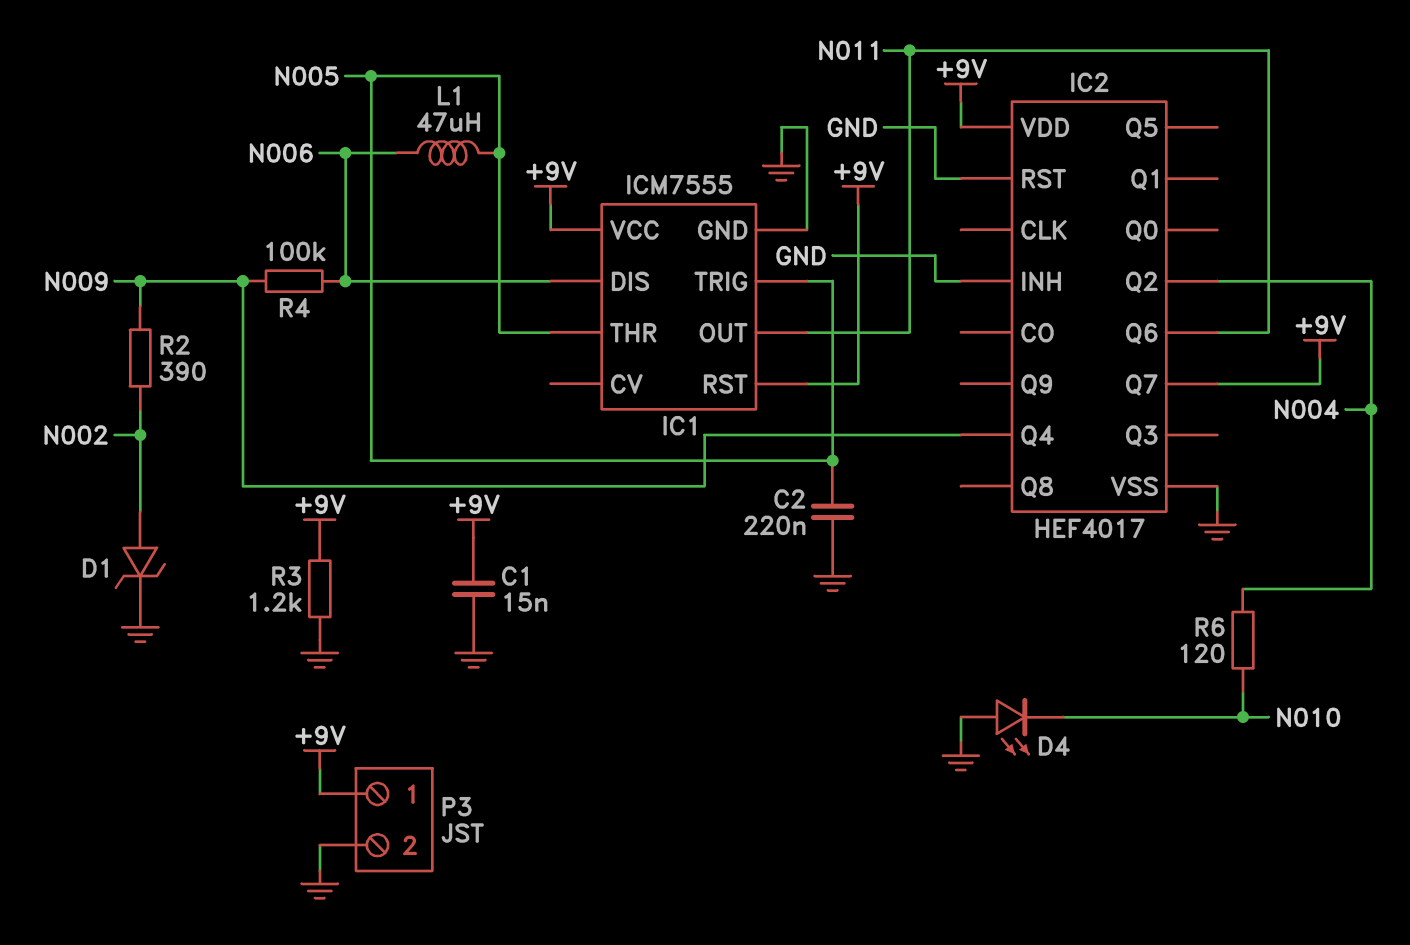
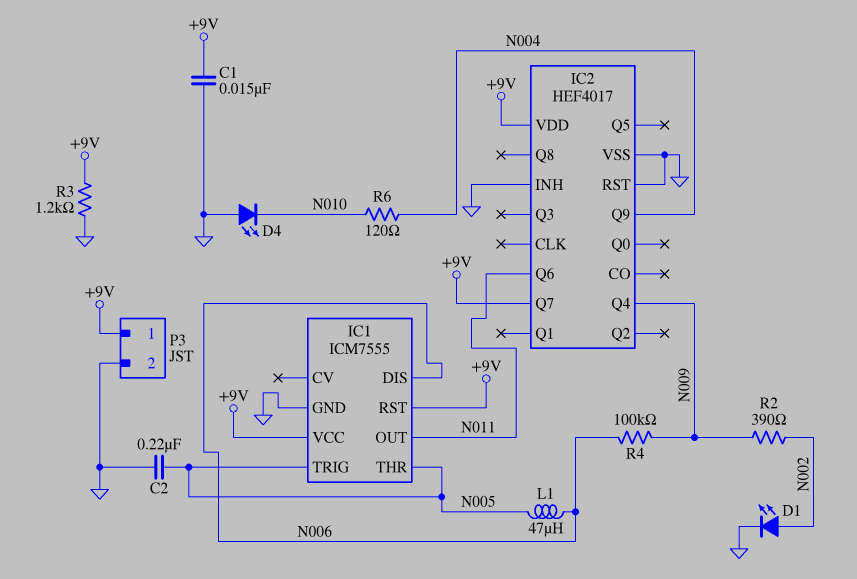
D1: zener (A N002, K GND) -> LED (A N002, K GND)
IC2 pin Q2: N004 -> none
IC2 pin Q9: none -> N004

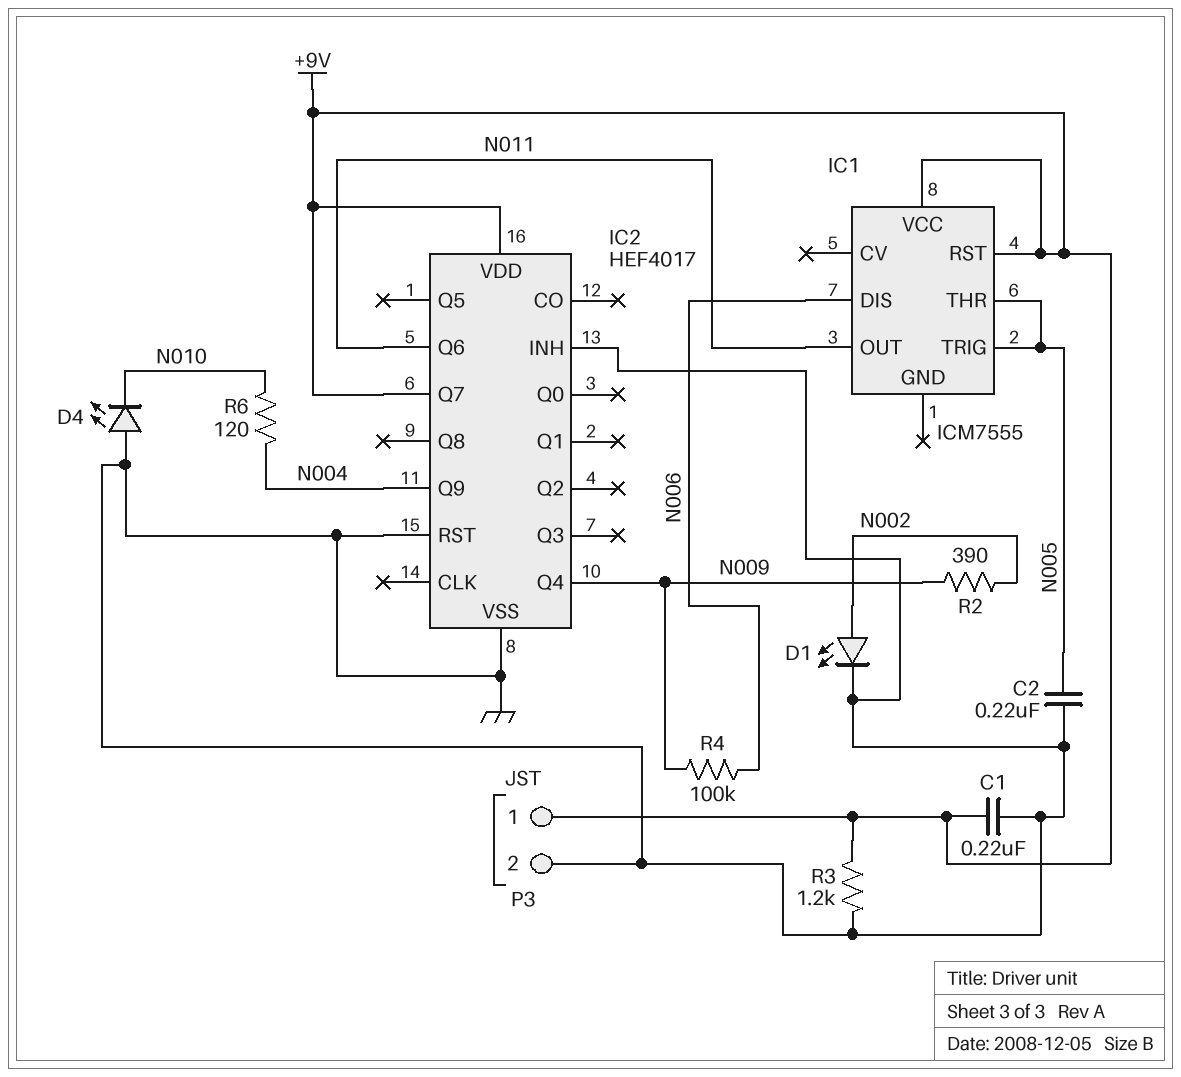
C1: 15nF (+9V, GND) -> 220nF (+9V, GND)
IC1 pin GND: GND -> none
L1: 47uH (N005, N006) -> none

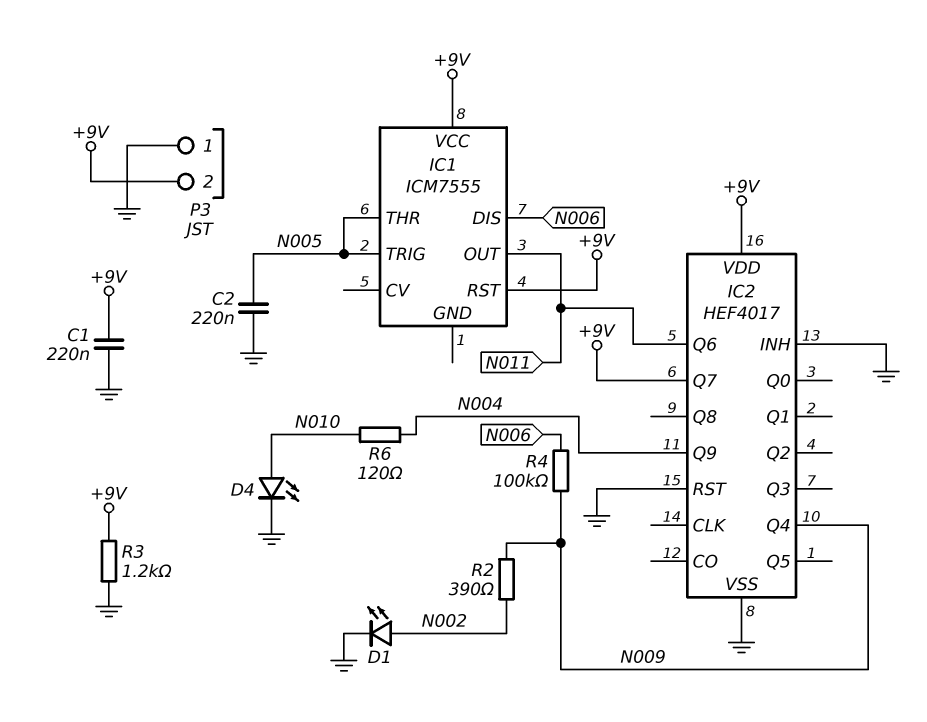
D4: LED (A GND, K N010) -> LED (A N010, K GND)
P3 pin 1: +9V -> GND
P3 pin 2: GND -> +9V

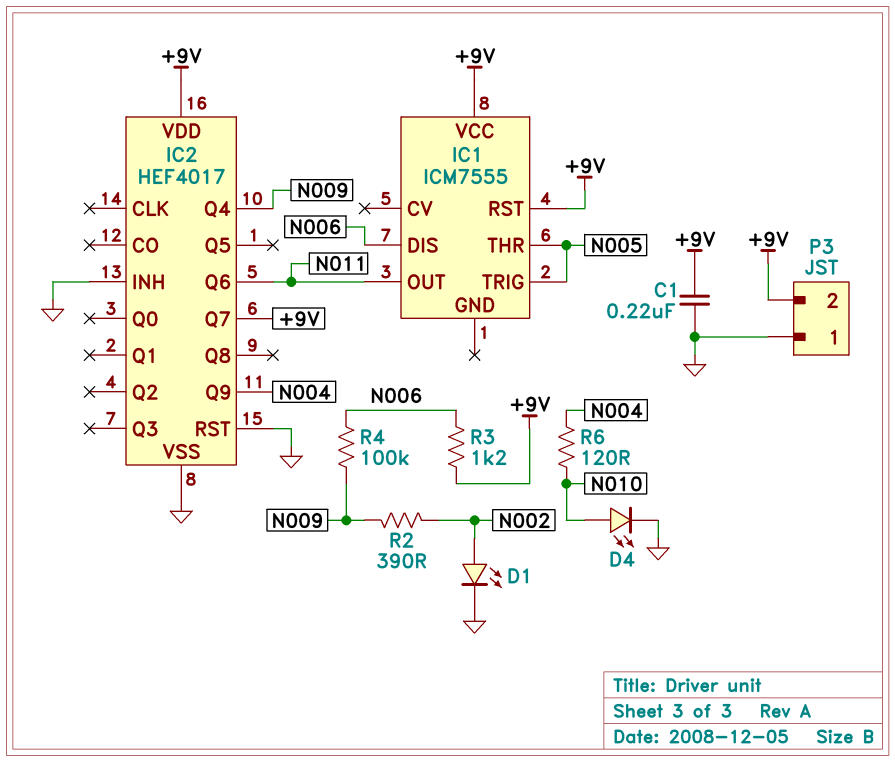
C2: 220nF (GND, N005) -> none
R3: 1.2k (+9V, GND) -> 1.2k (+9V, N006)

